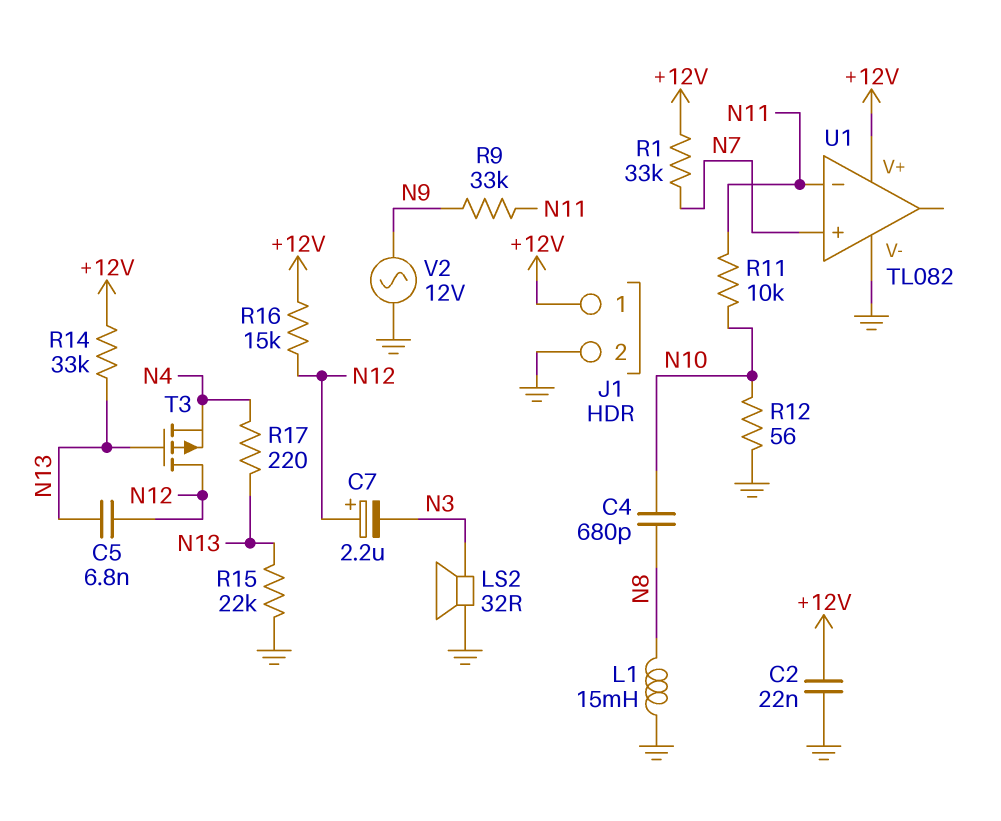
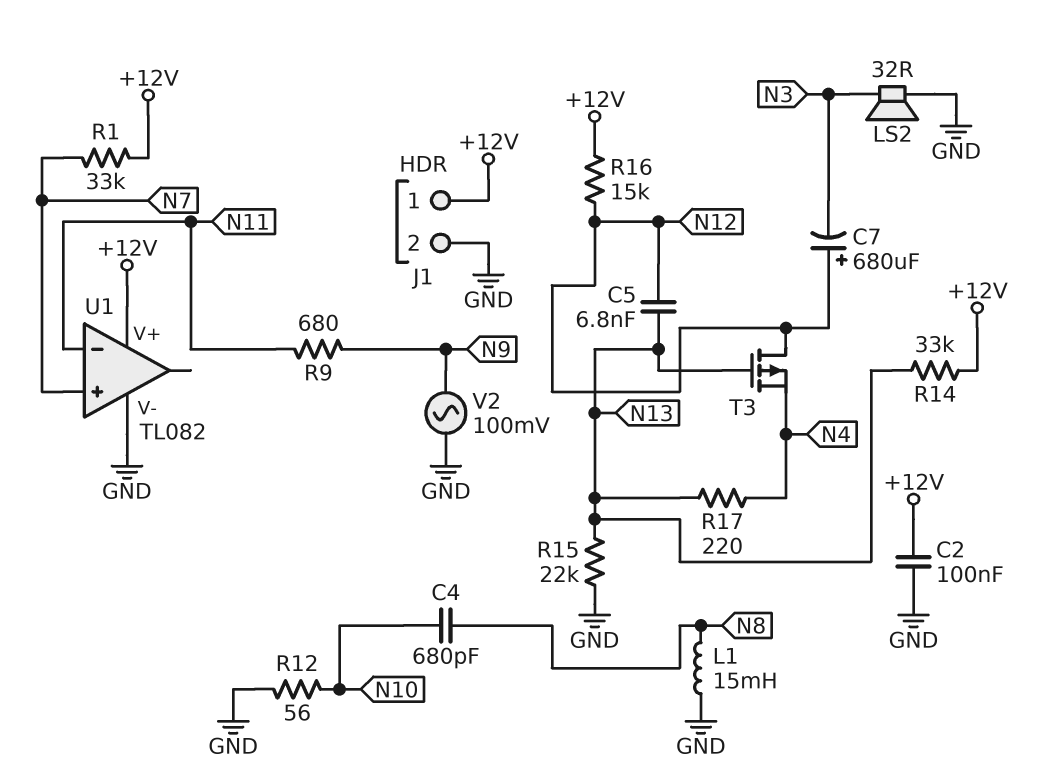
C2: 22nF (+12V, GND) -> 100nF (+12V, GND)
C7: 2.2uF (plus N12, minus N3) -> 680uF (plus N12, minus N3)
R9: 33k (N9, N11) -> 680 (N9, N11)
R11: 10k (N10, N11) -> none
V2: AC 12V (GND, N9) -> AC 100mV (GND, N9)

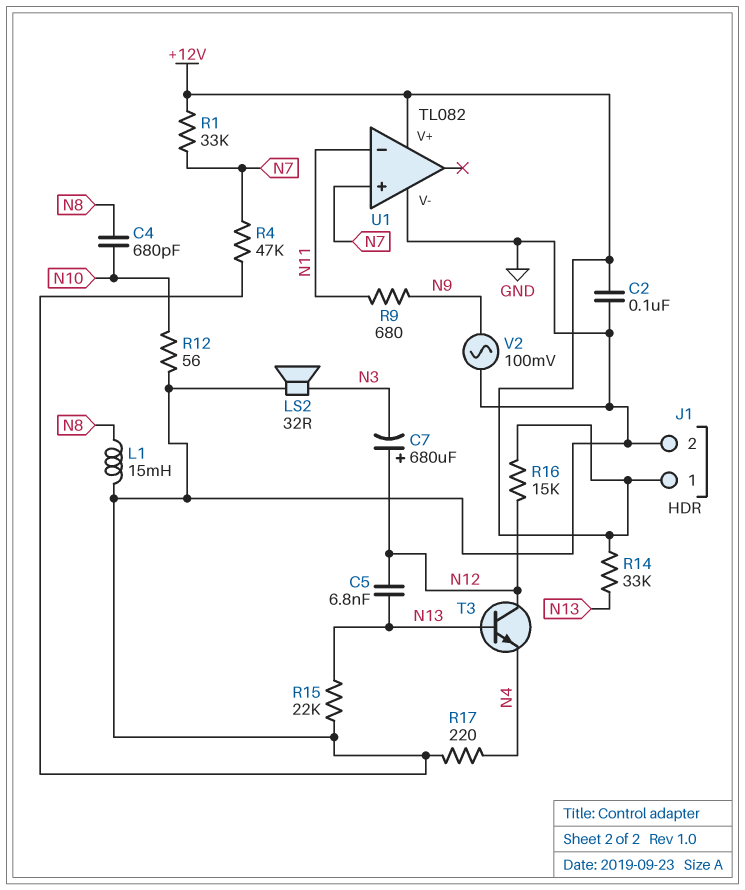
R4: none -> 47k (GND, N7)
R17: 220 (N4, N13) -> 220 (GND, N4)
T3: PMOS (G N13, D N12, S N4) -> NPN (B N13, C N12, E N4)

